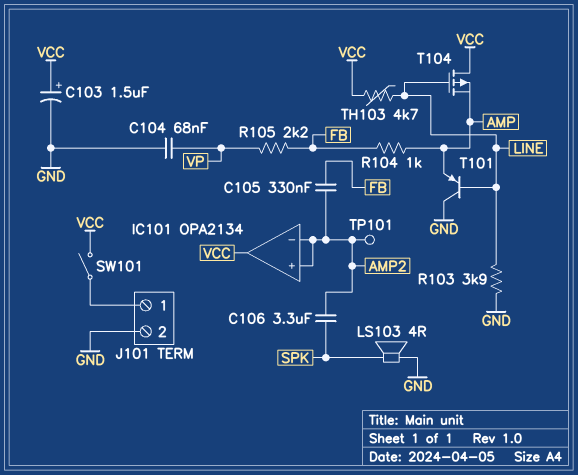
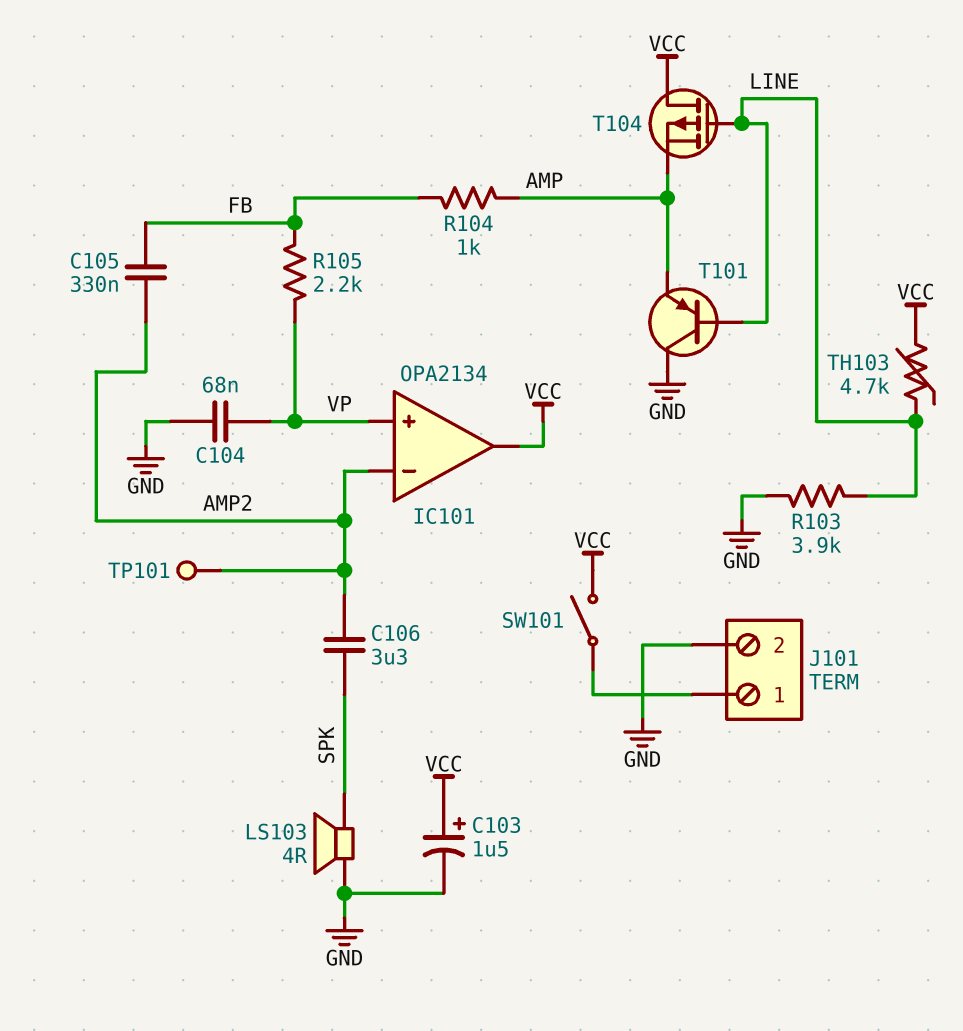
IC101 pin in+: AMP2 -> VP

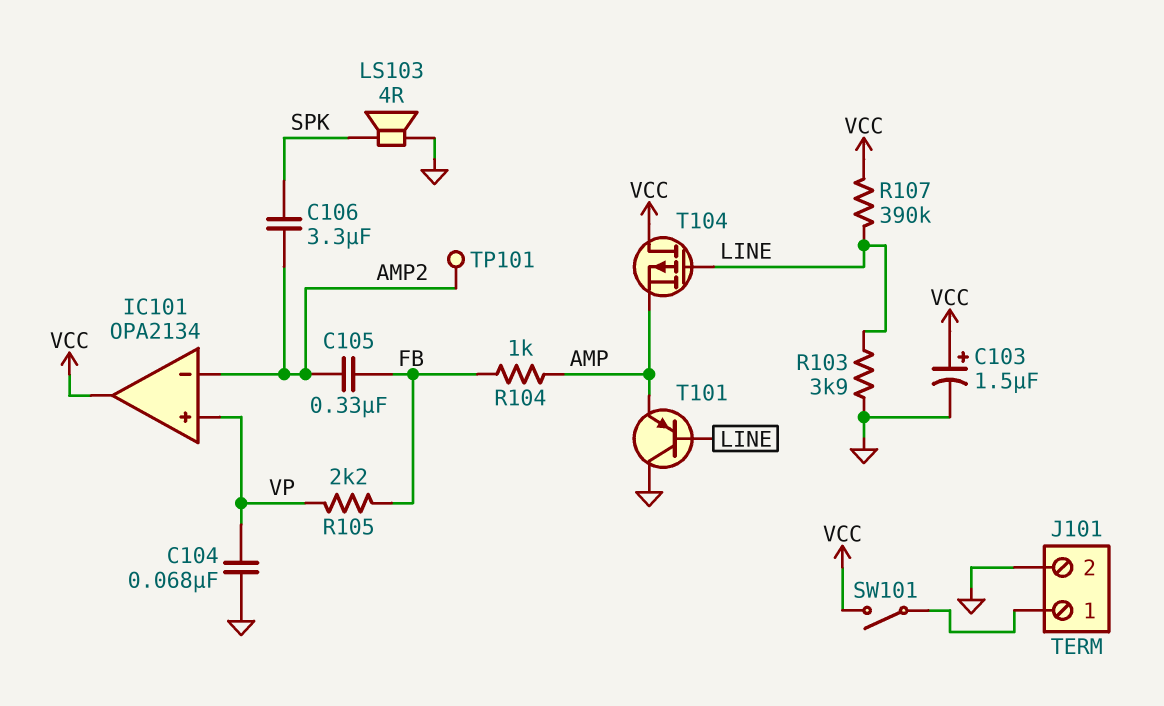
R107: none -> 390k (LINE, VCC)
TH103: 4.7k (LINE, VCC) -> none

